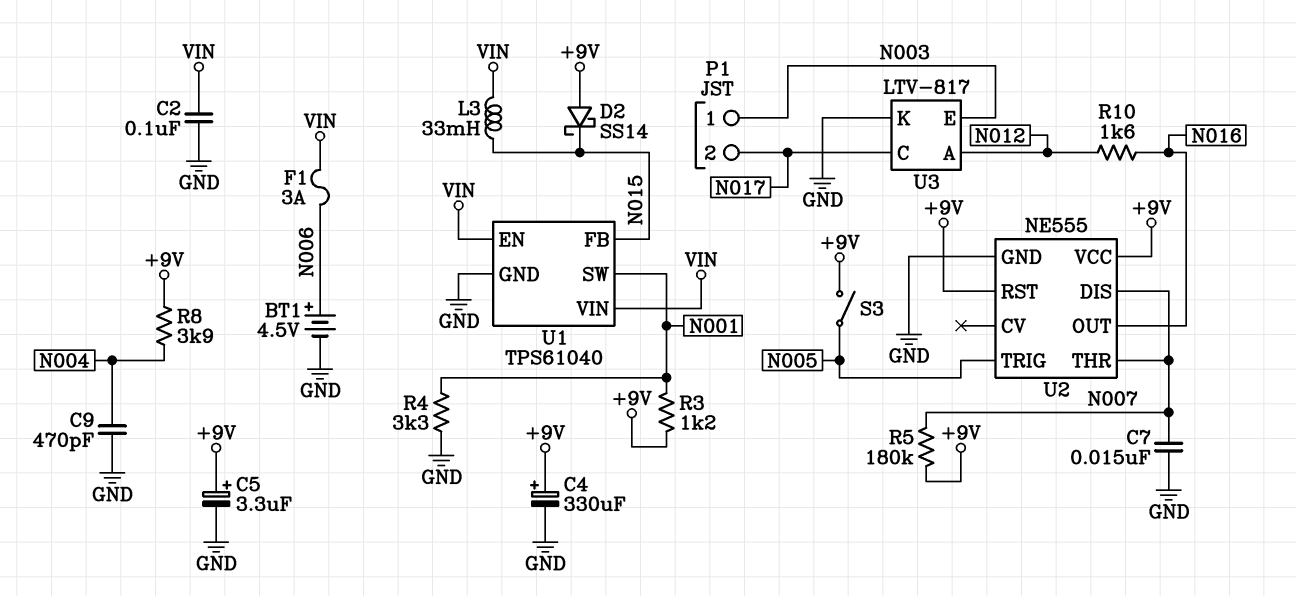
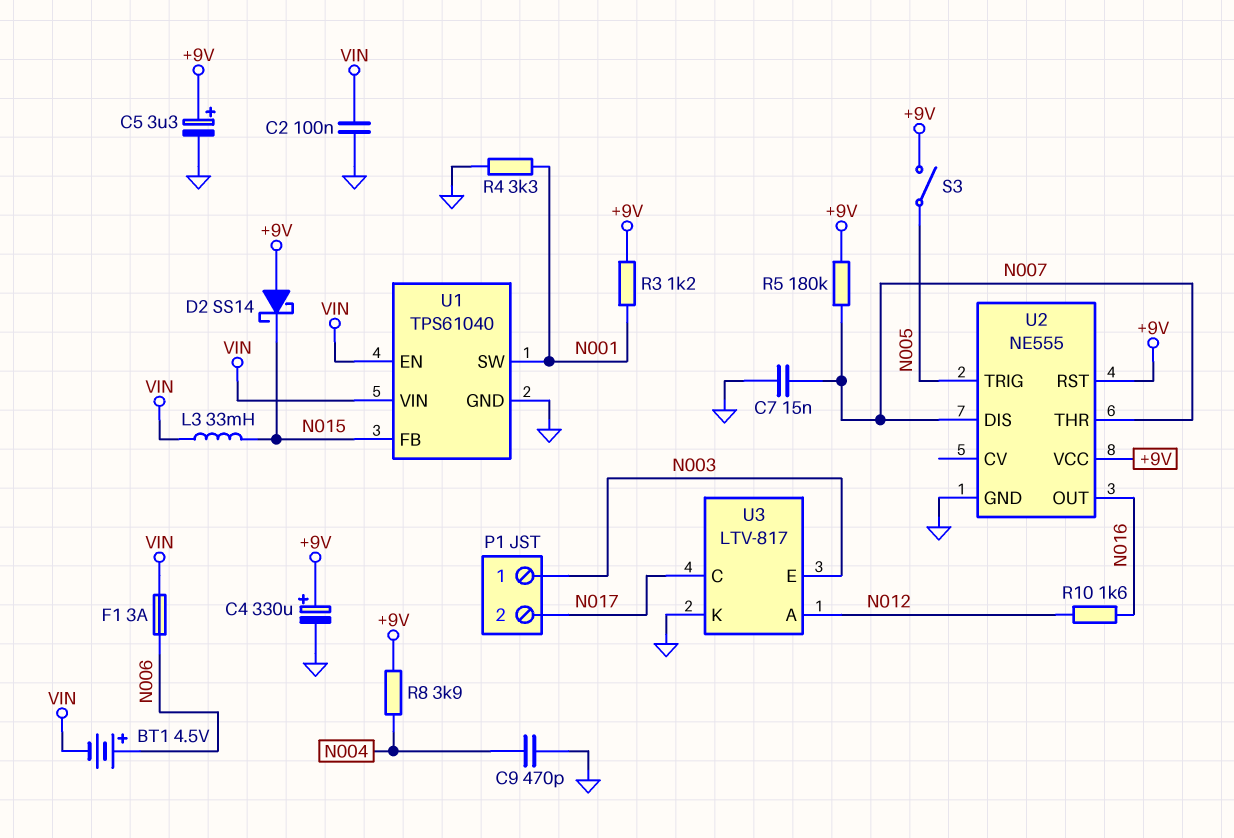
BT1: 4.5V (plus N006, minus GND) -> 4.5V (plus N006, minus VIN)

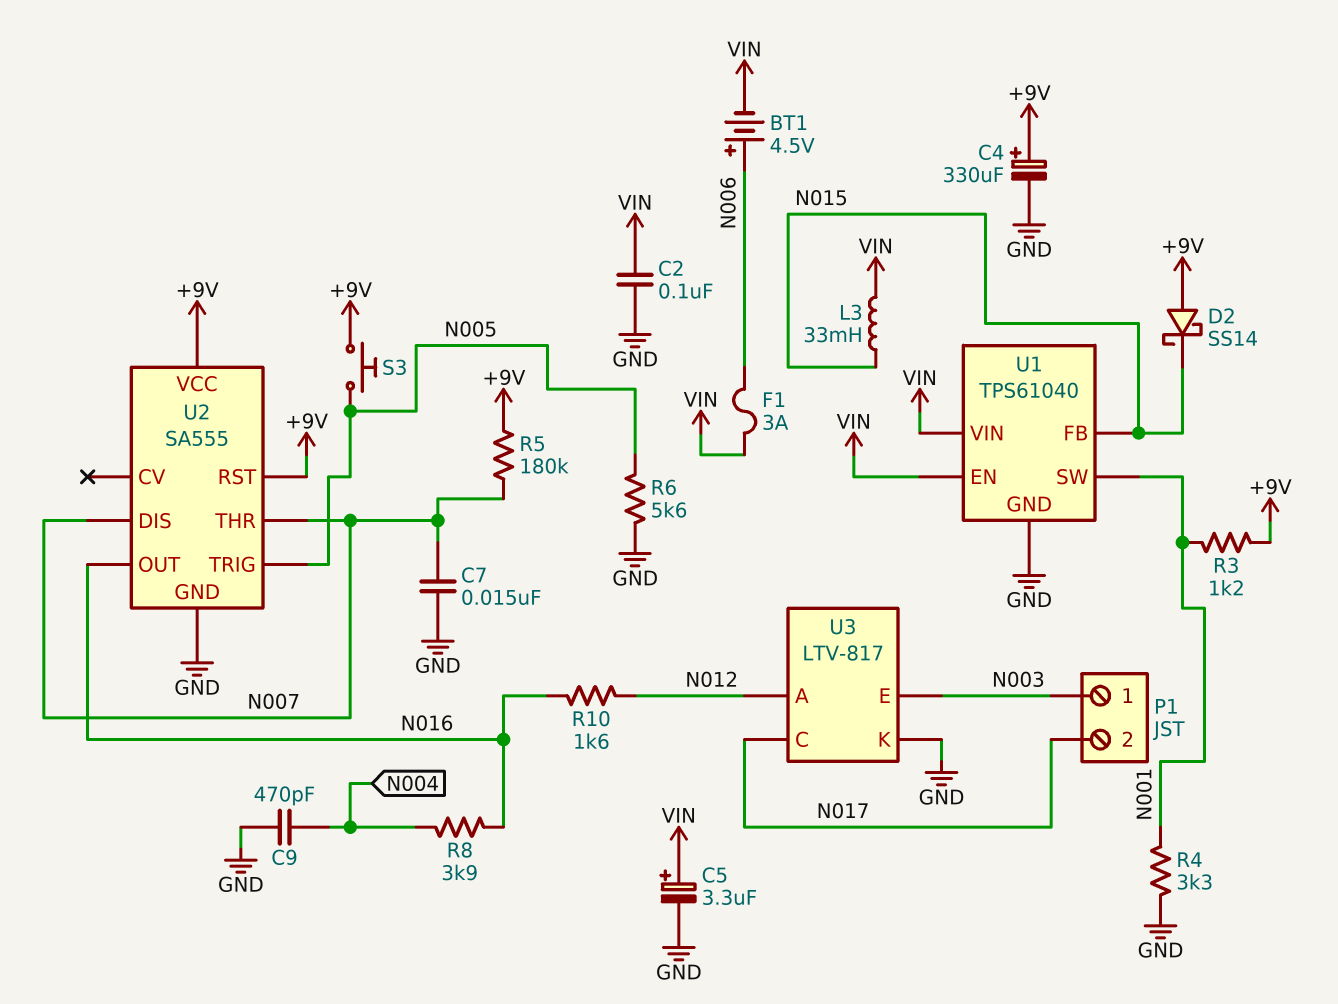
C5: 3.3uF (plus +9V, minus GND) -> 3.3uF (plus VIN, minus GND)
R6: none -> 5.6k (GND, N005)
R8: 3.9k (+9V, N004) -> 3.9k (N004, N016)
S3: switch (+9V, N005) -> button (+9V, N005)
U2: NE555 -> SA555

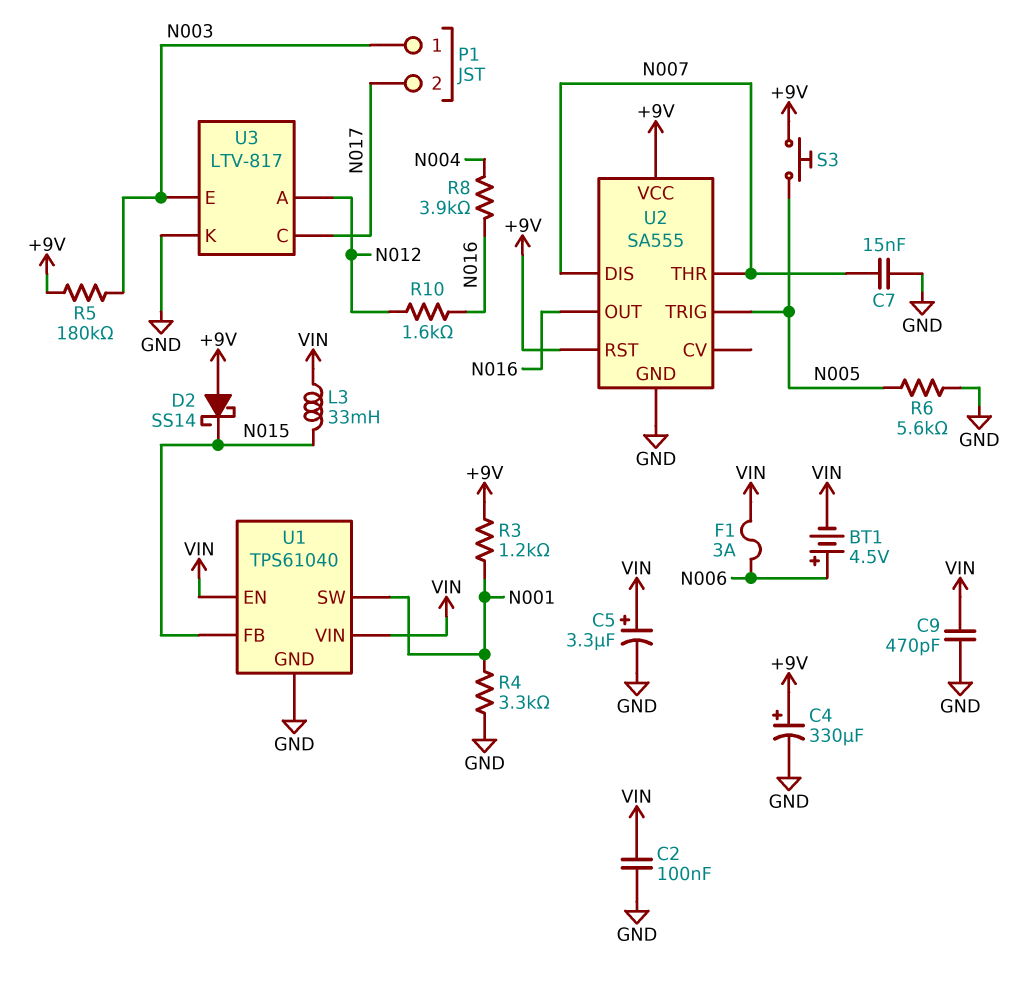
C9: 470pF (GND, N004) -> 470pF (GND, VIN)
R5: 180k (+9V, N007) -> 180k (+9V, N003)

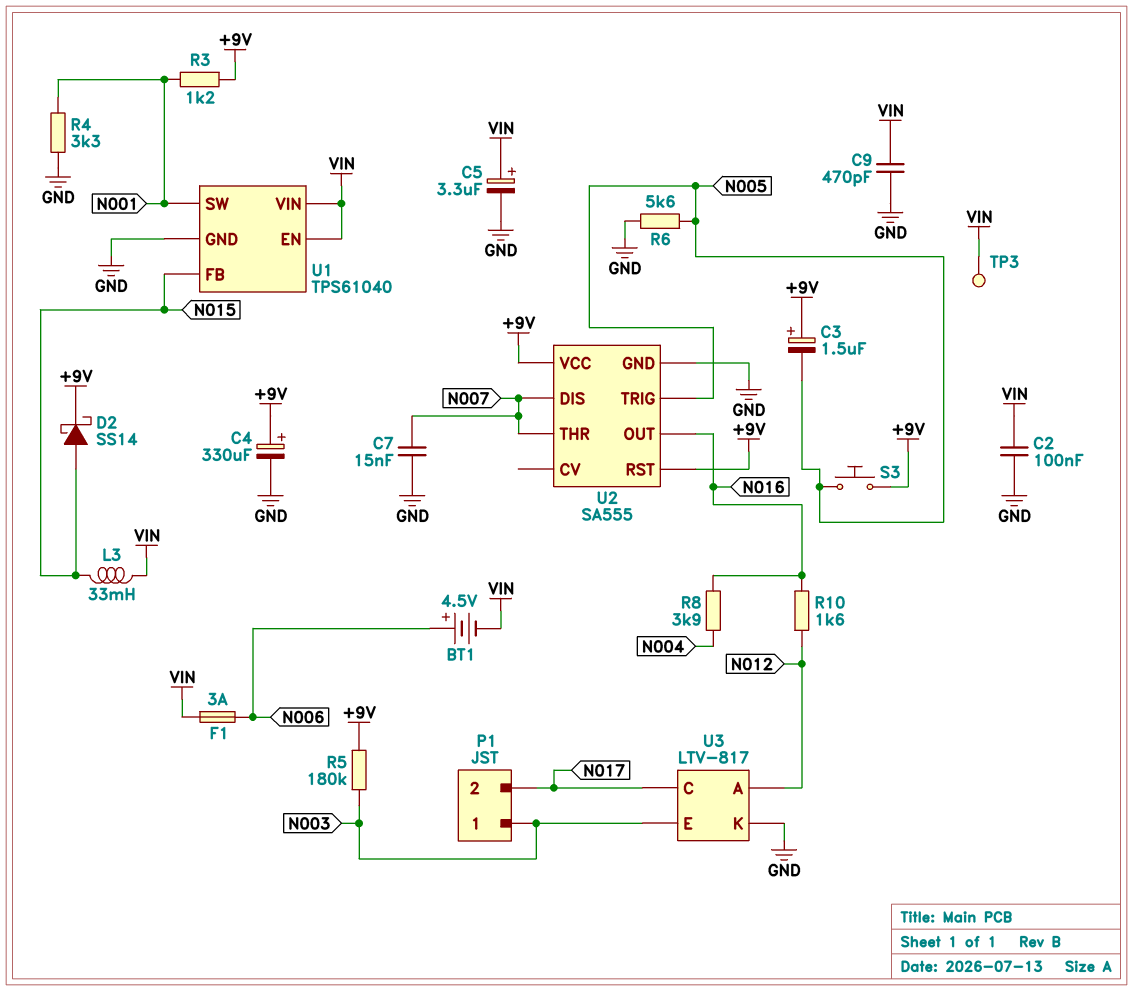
C3: none -> 1.5uF (plus +9V, minus N005)
D2: schottky SS14 (A +9V, K N015) -> schottky SS14 (A N015, K +9V)
TP3: none -> test point (VIN)

